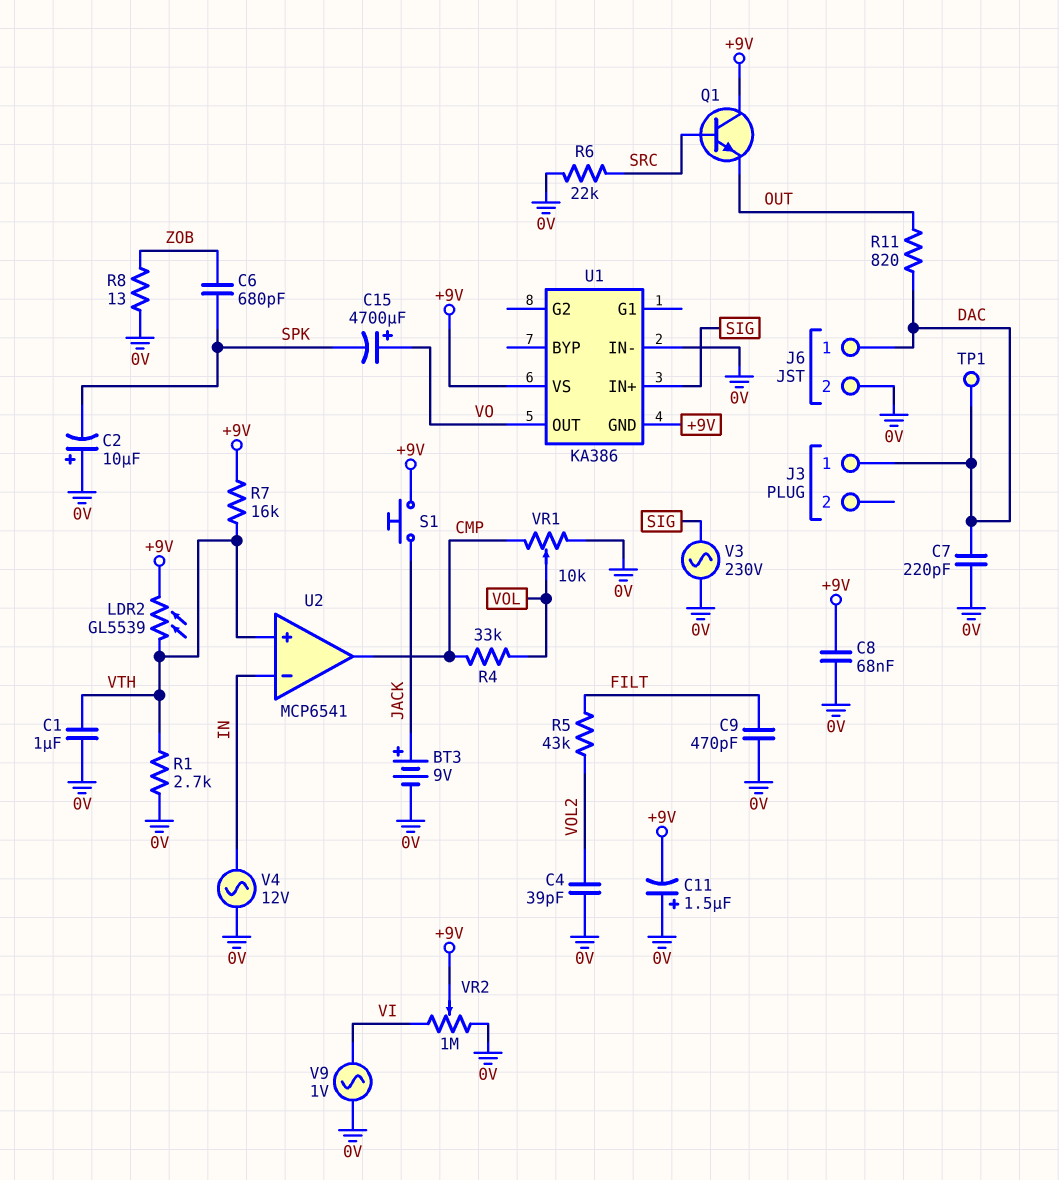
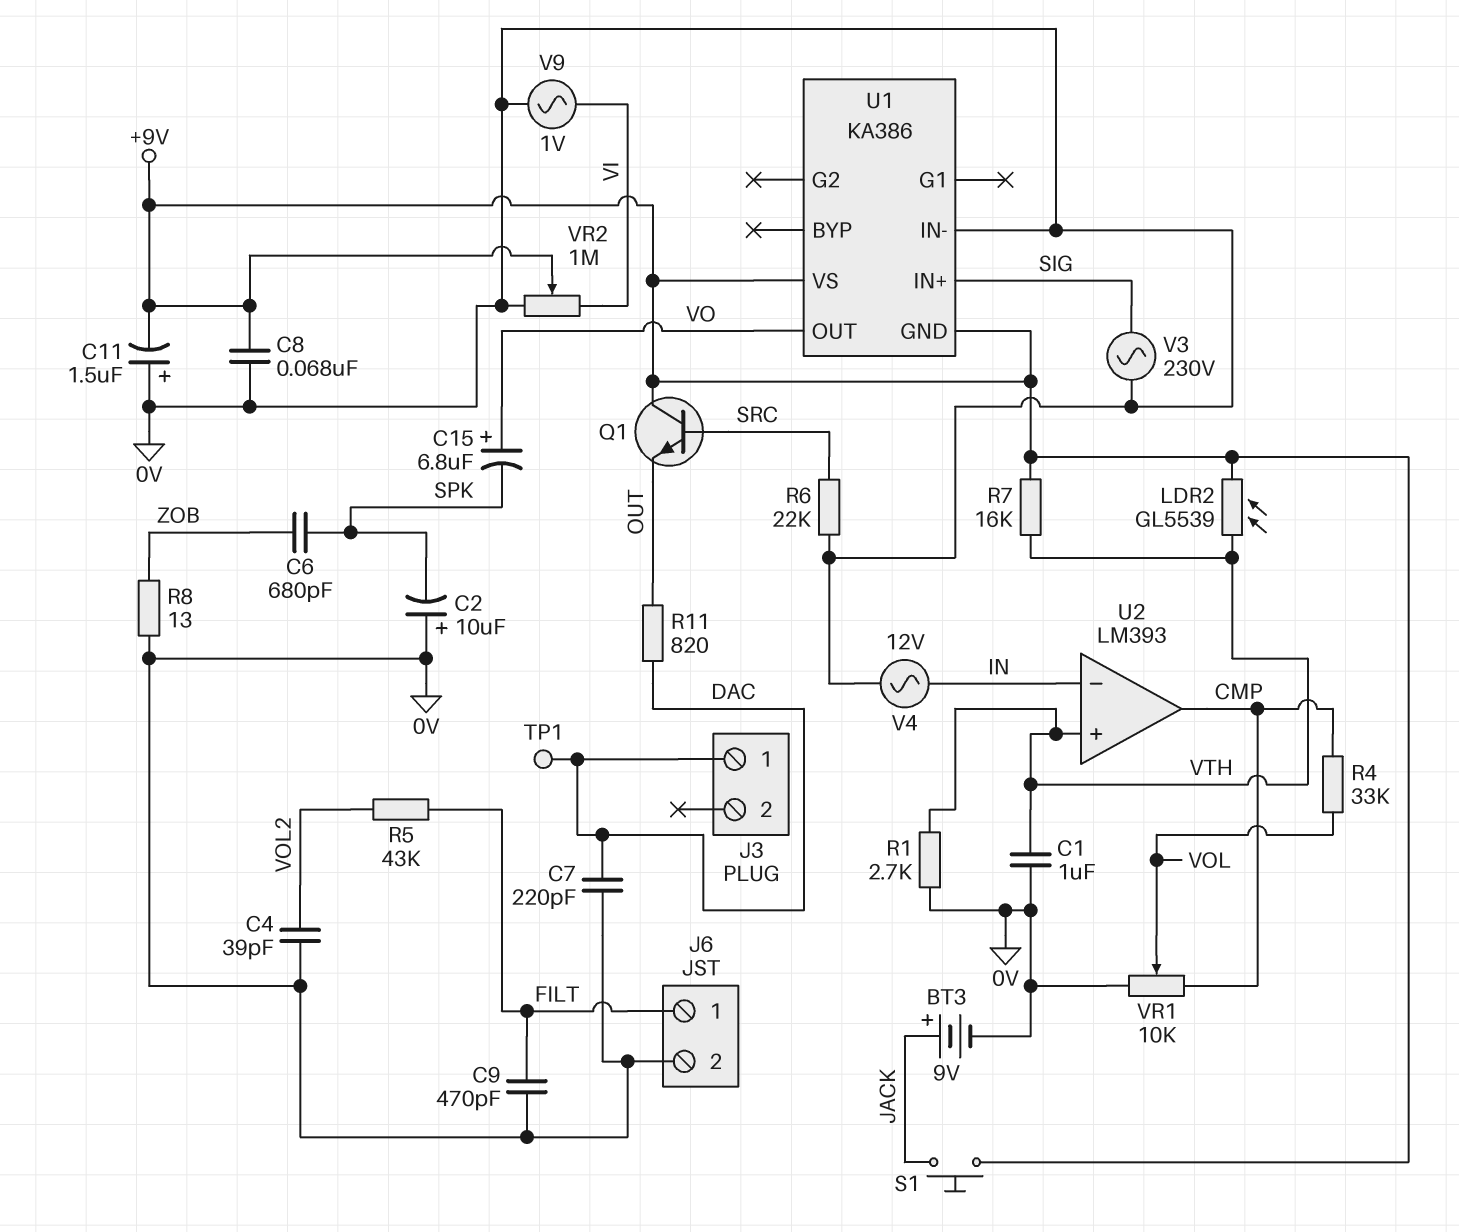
C15: 4700uF (plus VO, minus SPK) -> 6.8uF (plus VO, minus SPK)
J6 pin 1: DAC -> FILT
U2: MCP6541 -> LM393

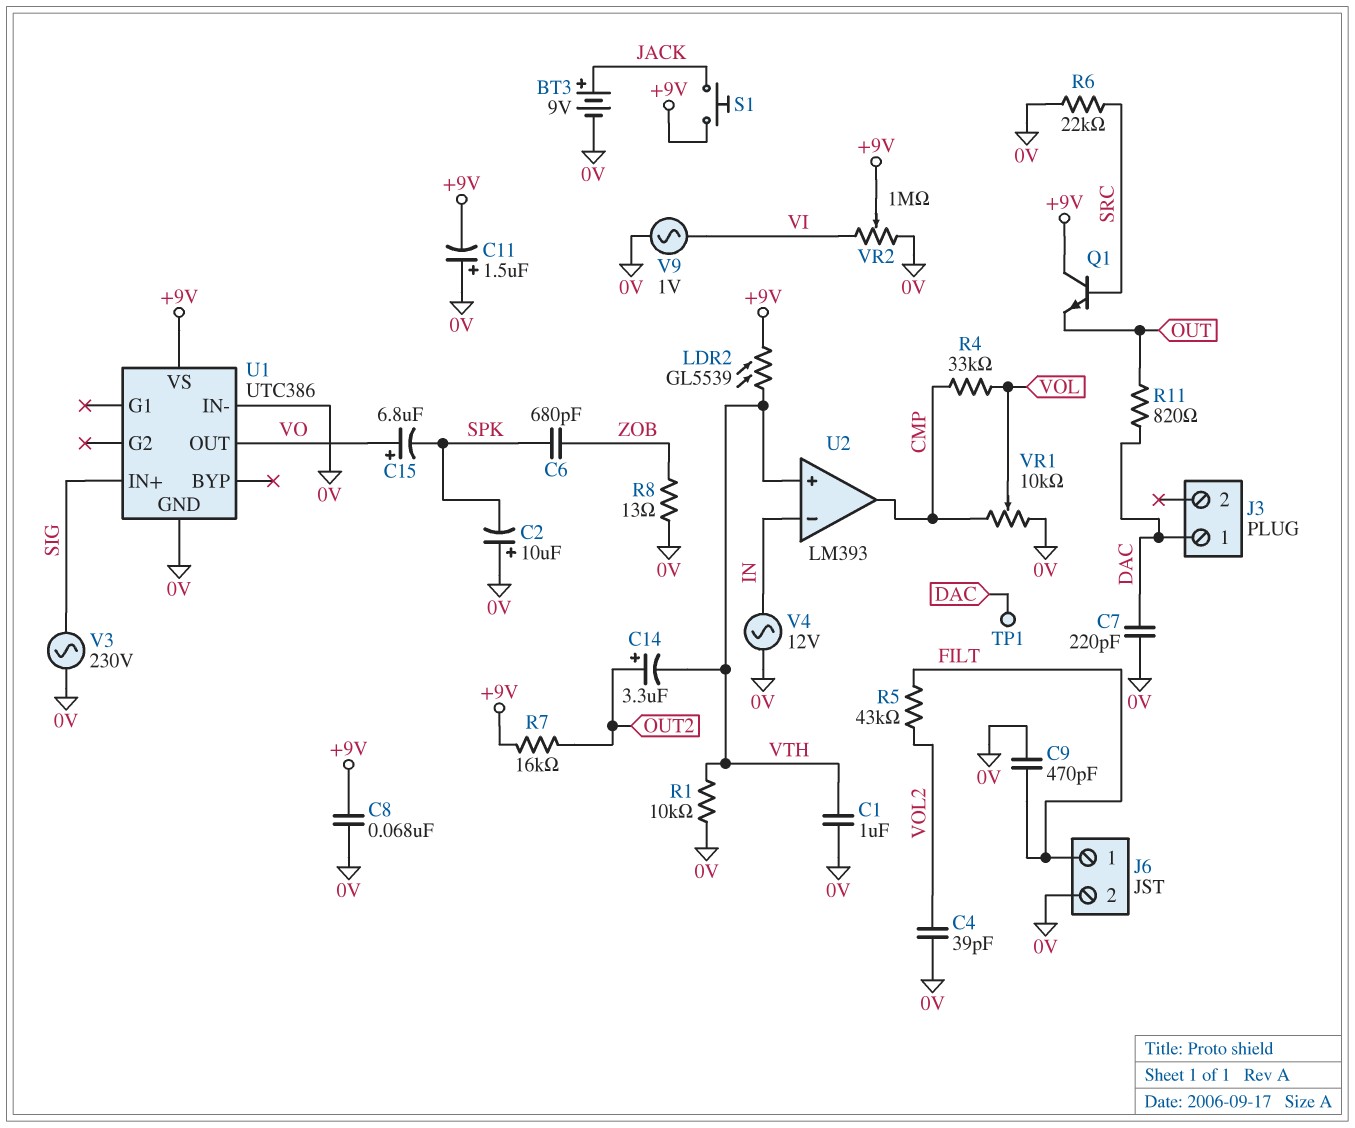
C14: none -> 3.3uF (plus OUT2, minus VTH)
R1: 2.7k (0V, VTH) -> 10k (0V, VTH)
R7: 16k (+9V, VTH) -> 16k (+9V, OUT2)
U1: KA386 -> UTC386
U1 pin GND: +9V -> 0V

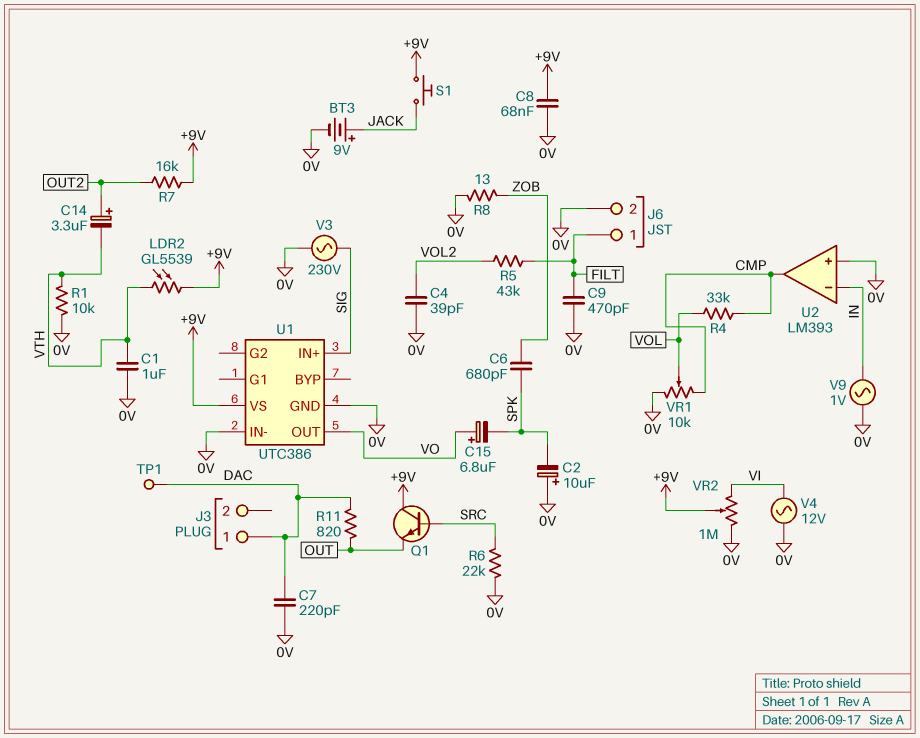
C11: 1.5uF (plus 0V, minus +9V) -> none
U2 pin in+: VTH -> 0V
V4: AC 12V (0V, IN) -> AC 12V (0V, VI)
V9: AC 1V (0V, VI) -> AC 1V (0V, IN)

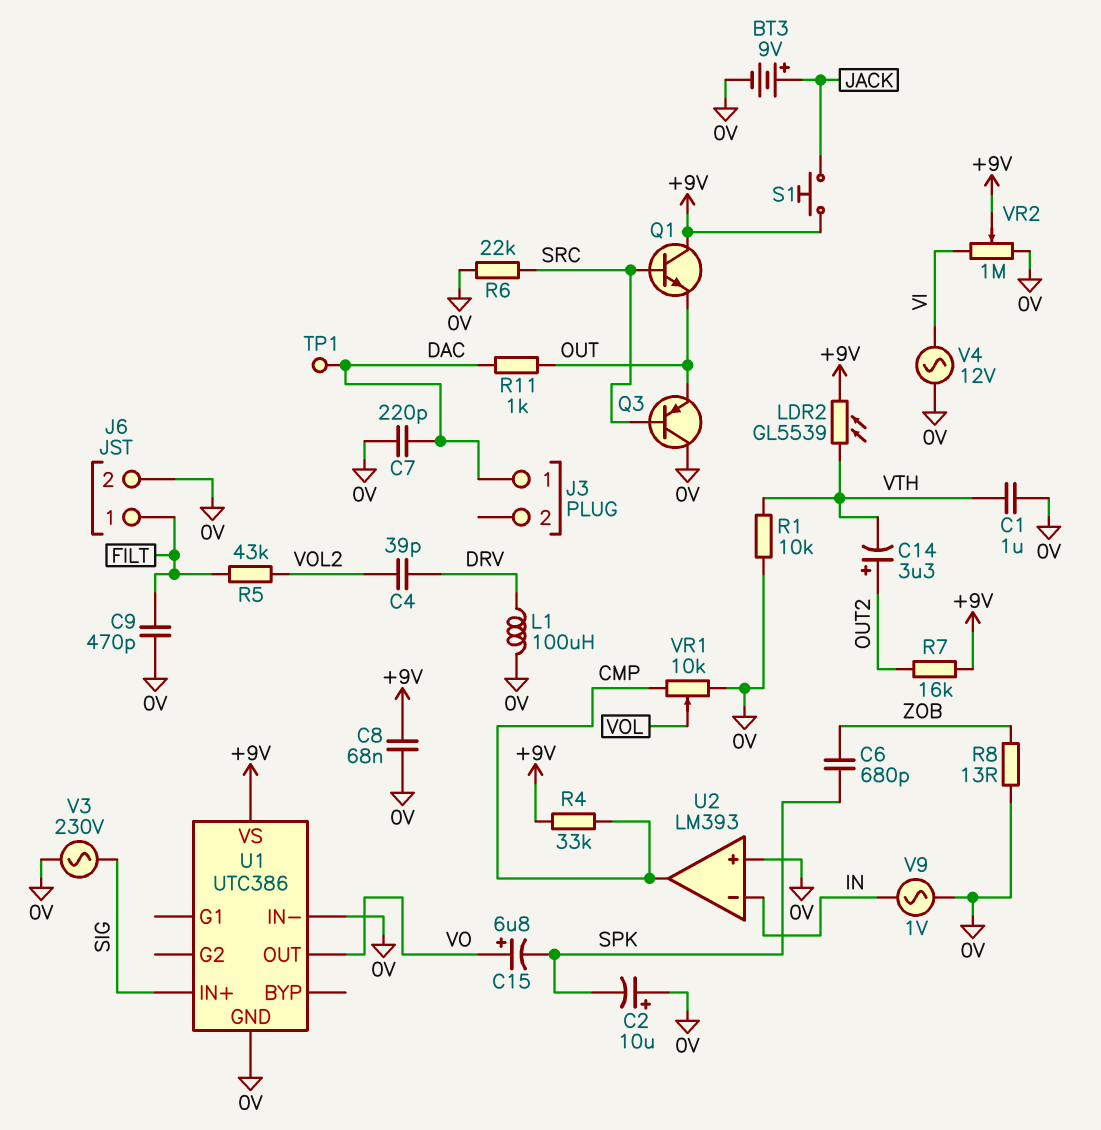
C4: 39pF (0V, VOL2) -> 39pF (DRV, VOL2)
L1: none -> 100uH (0V, DRV)
Q3: none -> PNP (B SRC, C 0V, E OUT)
R4: 33k (CMP, VOL) -> 33k (+9V, CMP)
R11: 820 (DAC, OUT) -> 1k (DAC, OUT)

